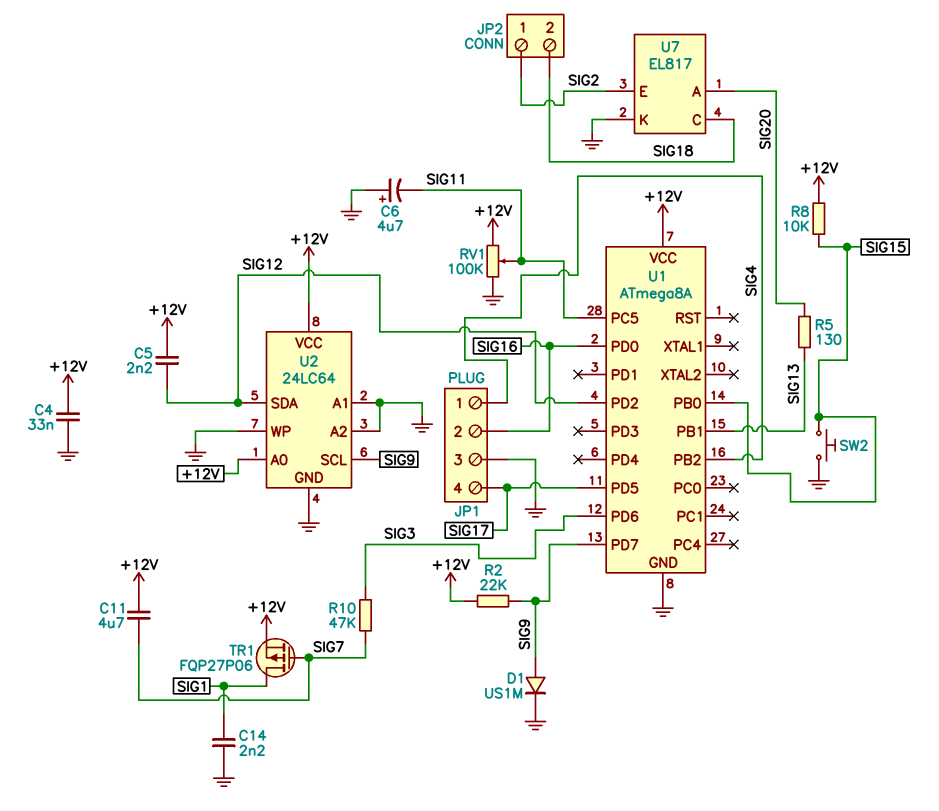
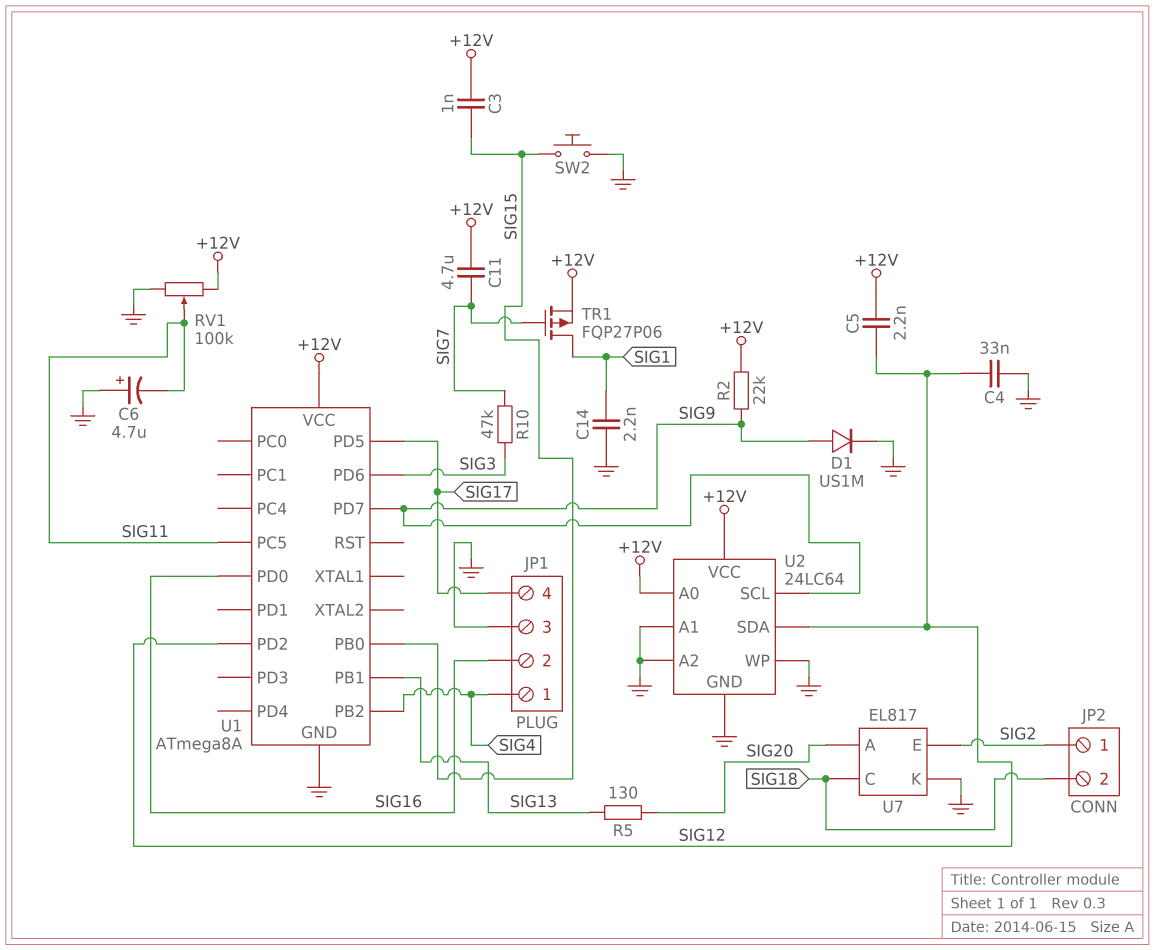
C3: none -> 1nF (+12V, SIG15)
C4: 33nF (+12V, GND) -> 33nF (GND, SIG12)
R8: 10k (+12V, SIG15) -> none

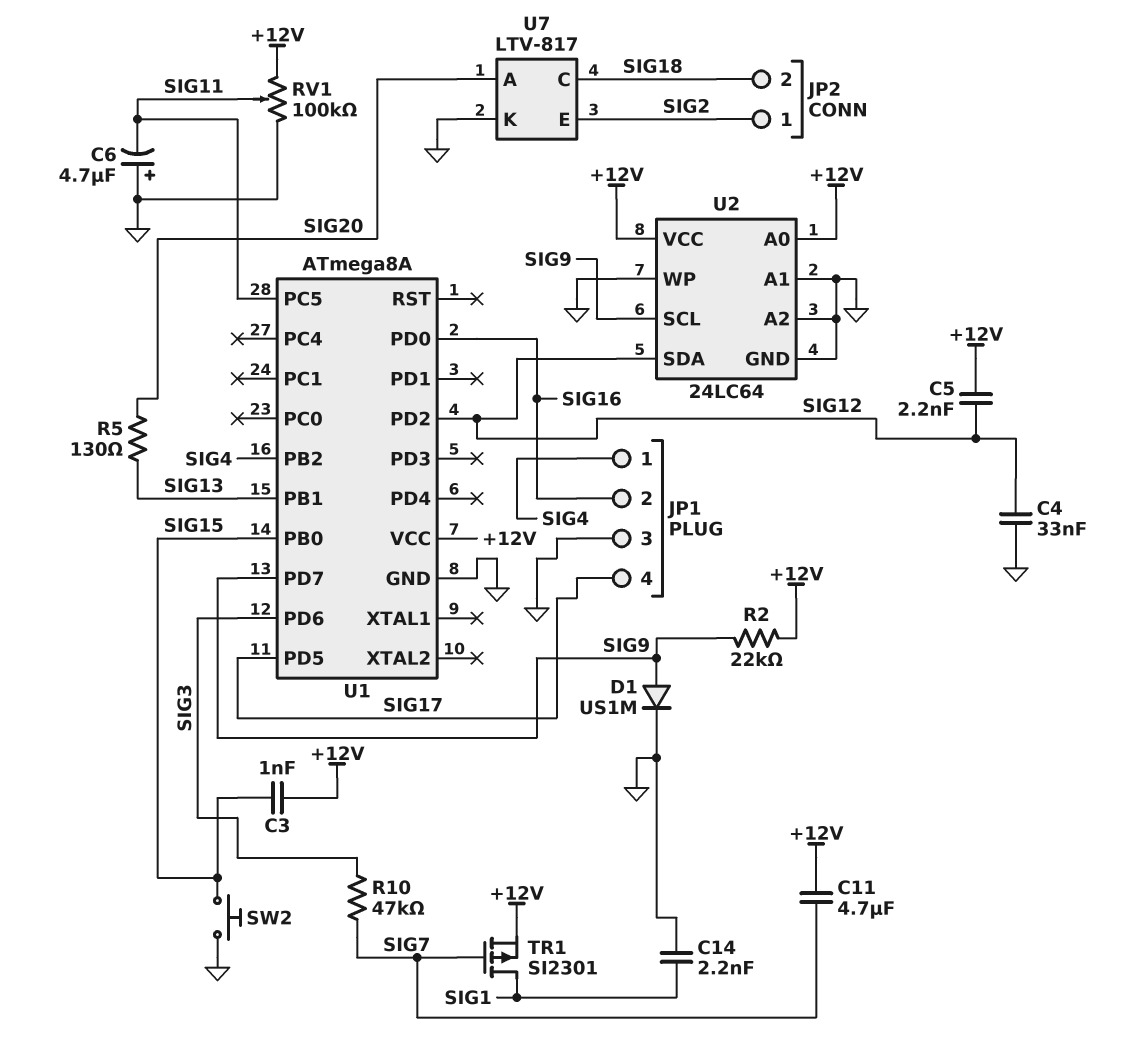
TR1: PMOS FQP27P06 (G SIG7, D SIG1, S +12V) -> PMOS SI2301 (G SIG7, D SIG1, S +12V)
U7: EL817 -> LTV-817

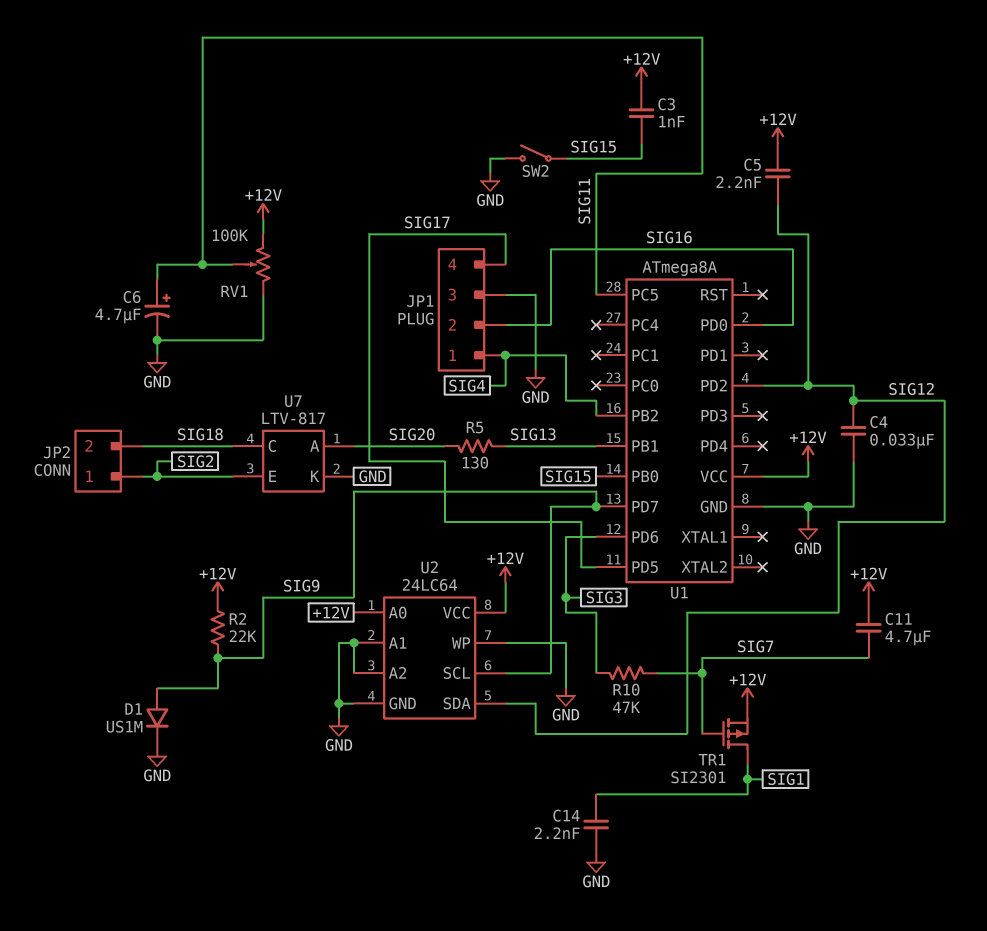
C6: 4.7uF (plus GND, minus SIG11) -> 4.7uF (plus SIG11, minus GND)
SW2: button (GND, SIG15) -> switch (GND, SIG15)

